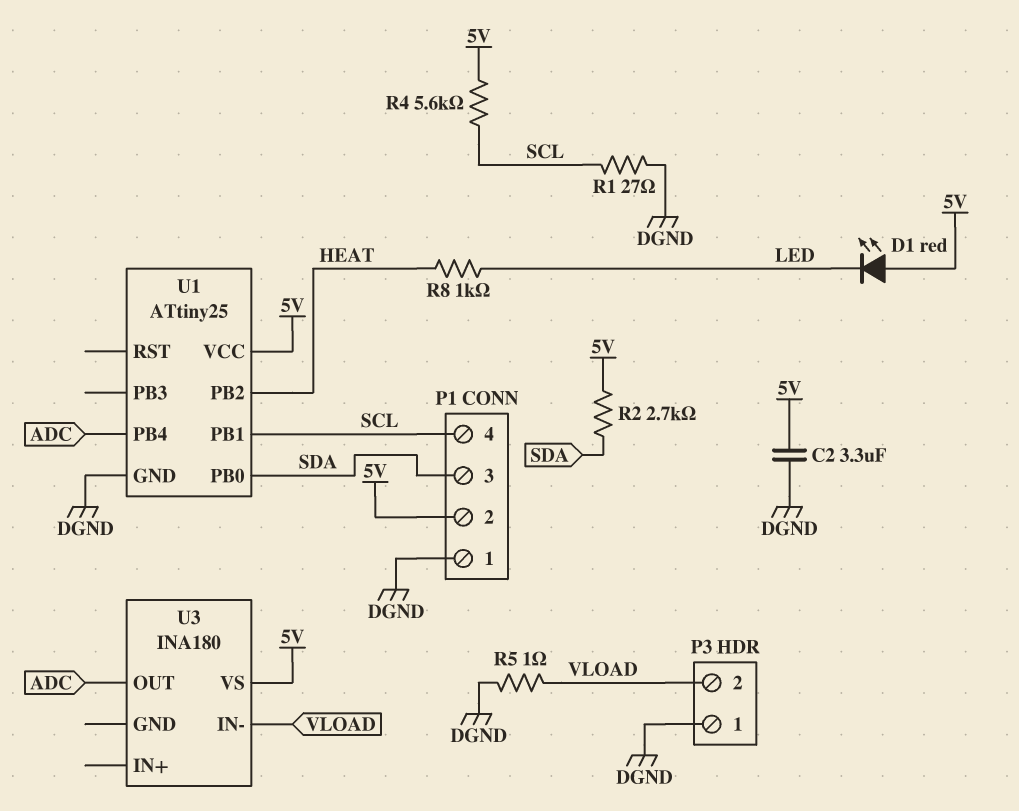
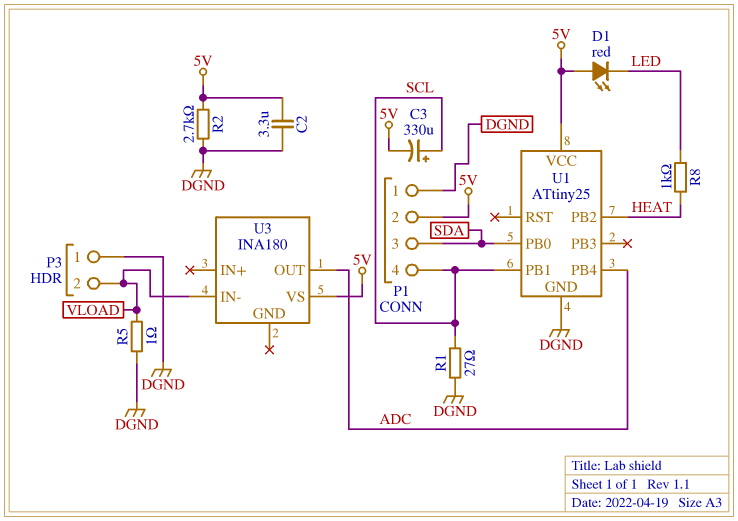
C3: none -> 330uF (plus SCL, minus 5V)
R2: 2.7k (5V, SDA) -> 2.7k (5V, DGND)
R4: 5.6k (5V, SCL) -> none

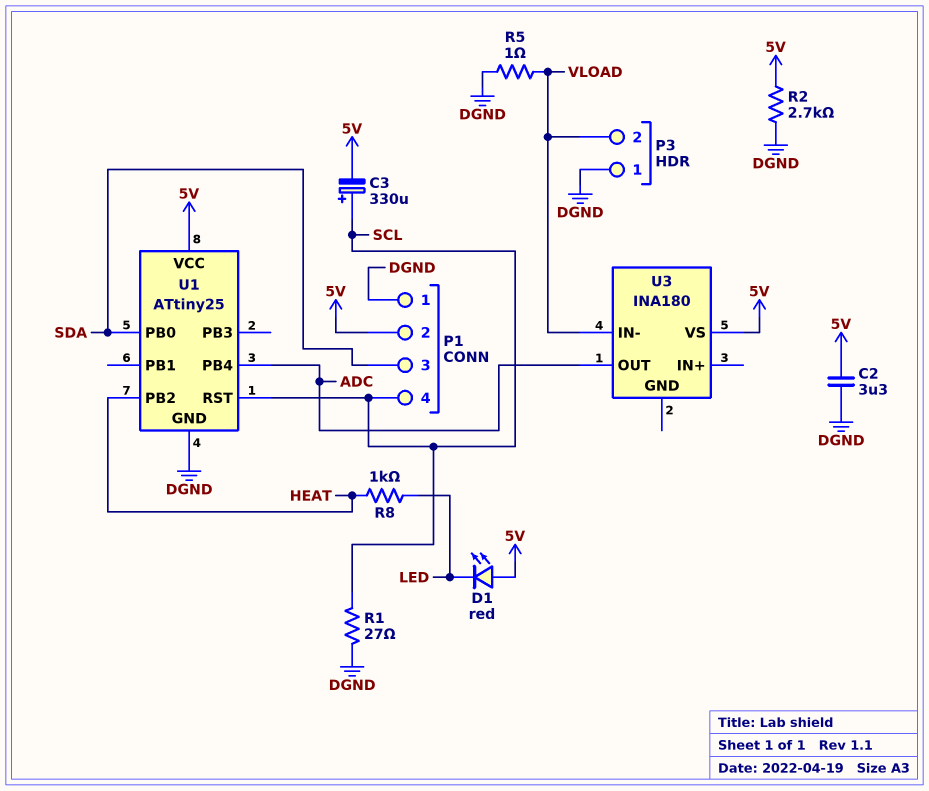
U1 pin PB1: SCL -> none
U1 pin RST: none -> SCL

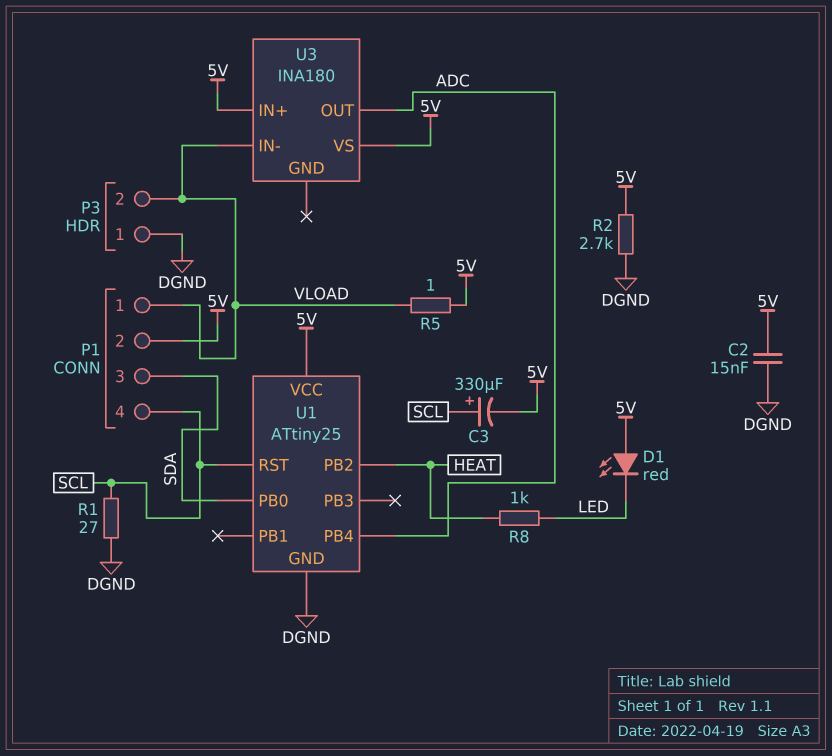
C2: 3.3uF (5V, DGND) -> 15nF (5V, DGND)
P1 pin 1: DGND -> VLOAD
R5: 1 (DGND, VLOAD) -> 1 (5V, VLOAD)
U3 pin IN+: none -> 5V

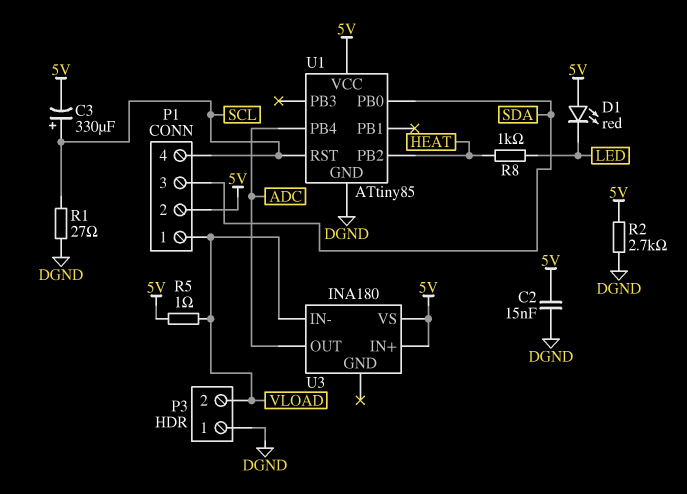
U1: ATtiny25 -> ATtiny85

